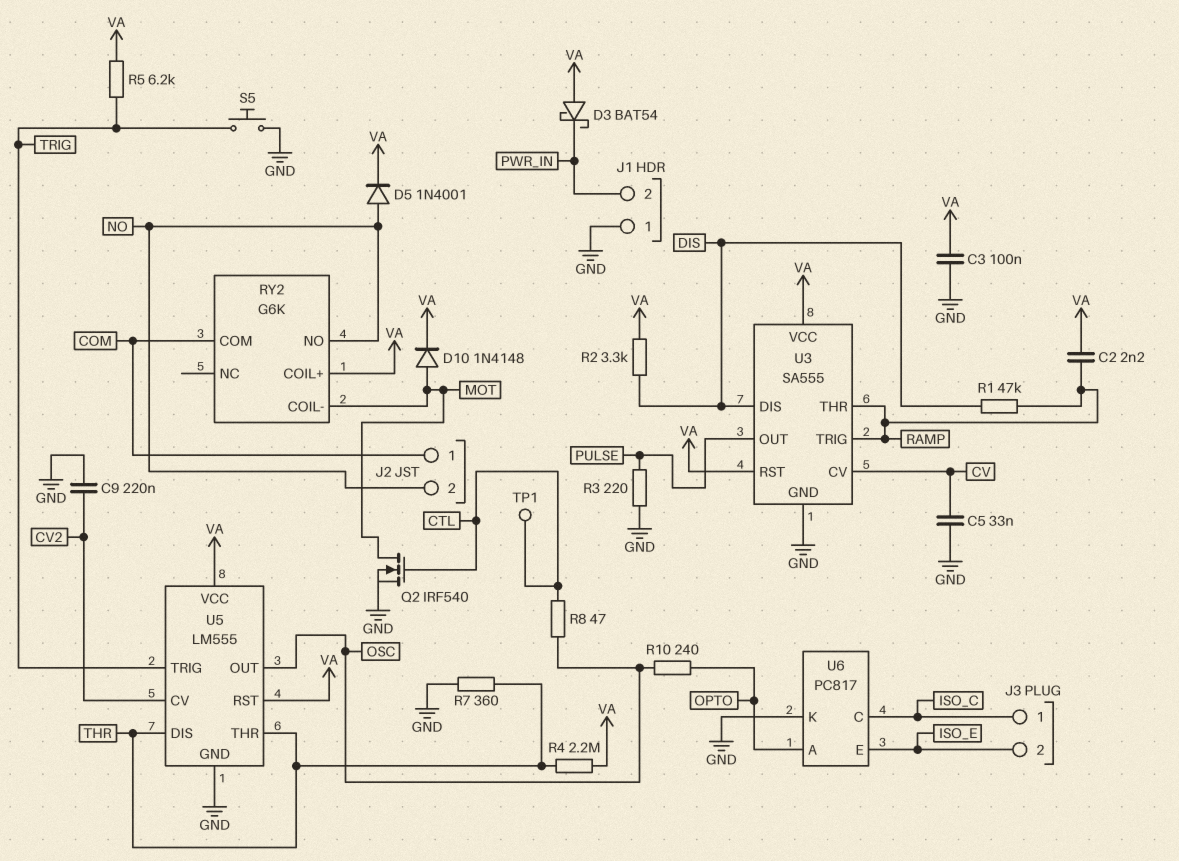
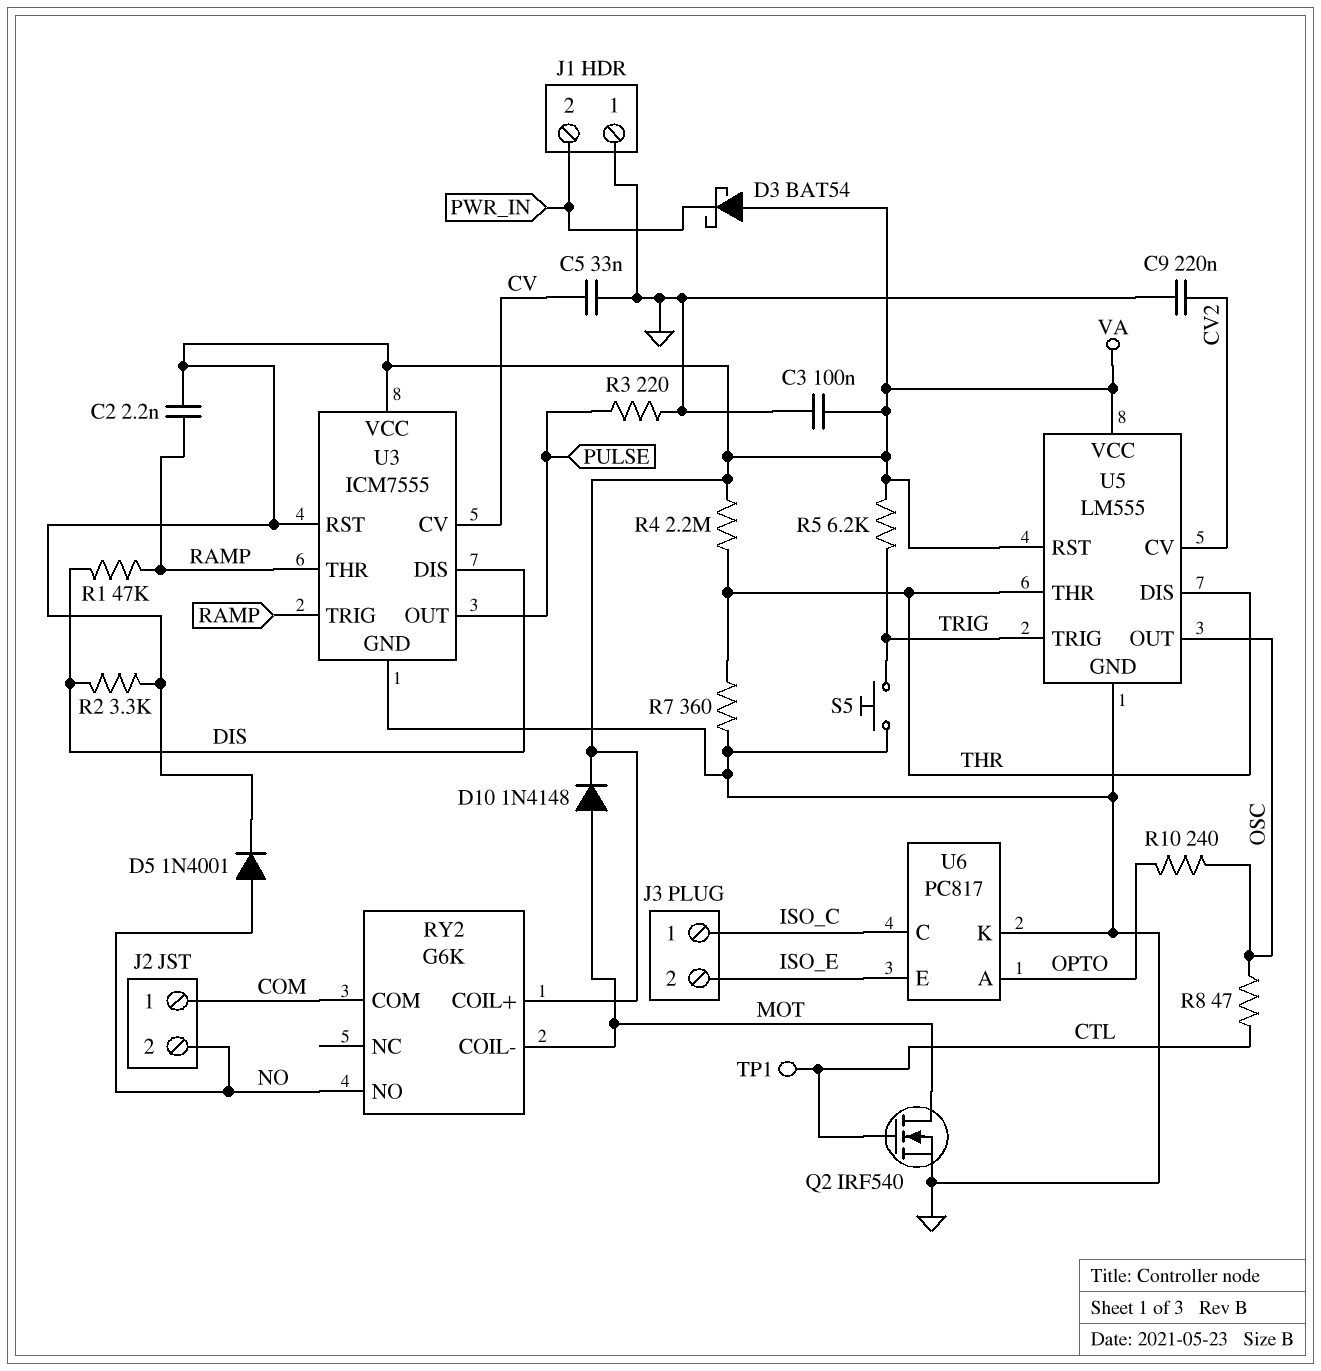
U3: SA555 -> ICM7555

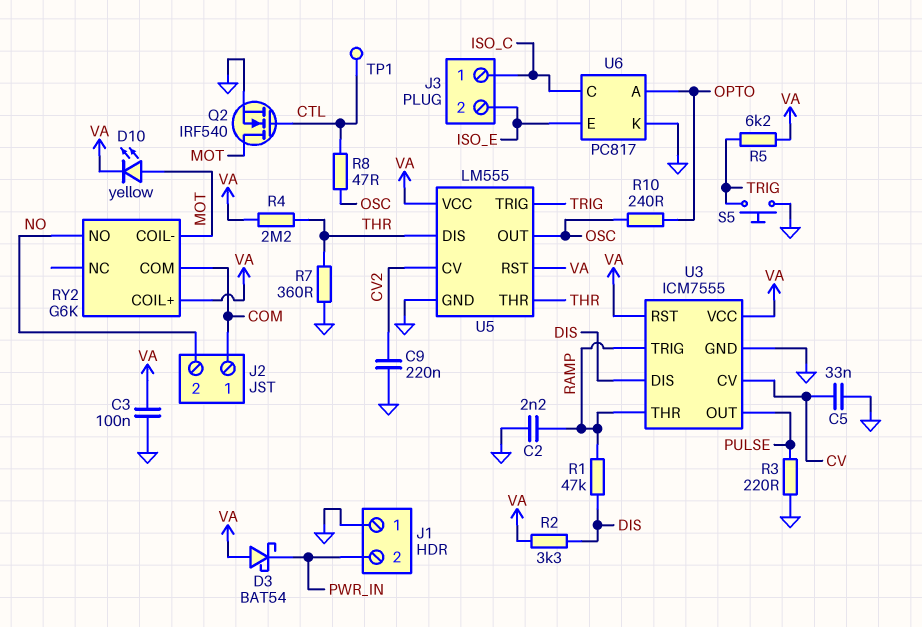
C2: 2.2nF (RAMP, VA) -> 2.2nF (GND, RAMP)
D5: diode 1N4001 (A NO, K VA) -> none
D10: diode 1N4148 (A MOT, K VA) -> LED yellow (A MOT, K VA)

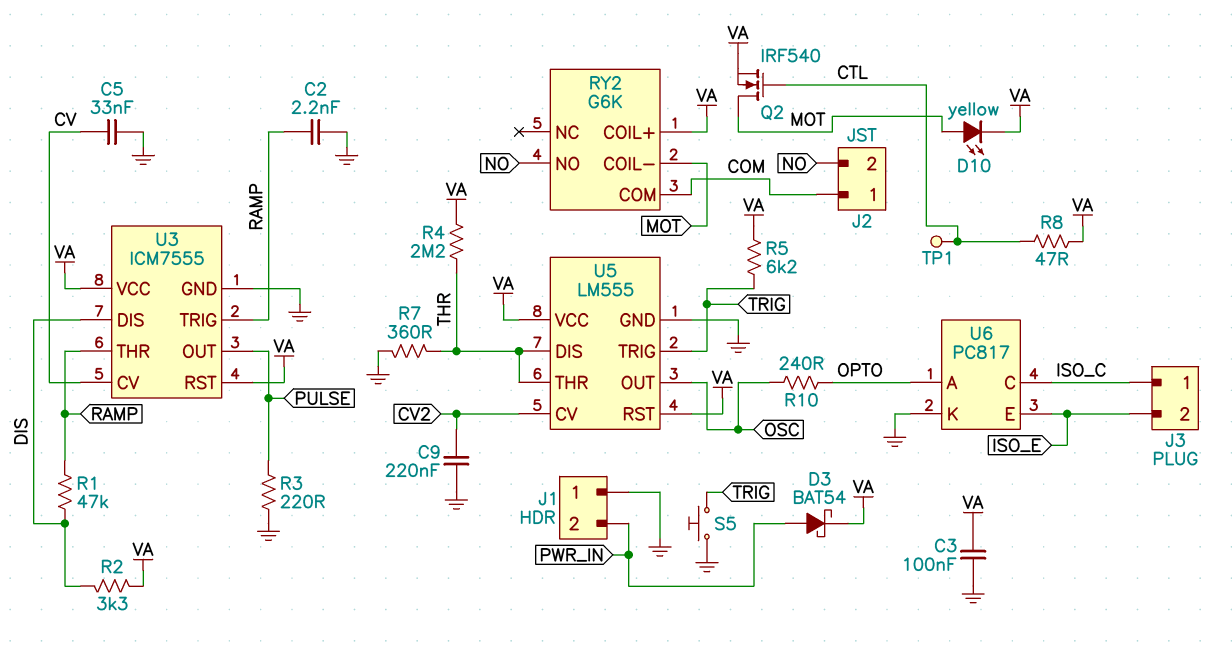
D3: schottky BAT54 (A VA, K PWR_IN) -> schottky BAT54 (A PWR_IN, K VA)
Q2: NMOS IRF540 (G CTL, D MOT, S GND) -> NMOS IRF540 (G CTL, D MOT, S VA)
R8: 47 (CTL, OSC) -> 47 (CTL, VA)

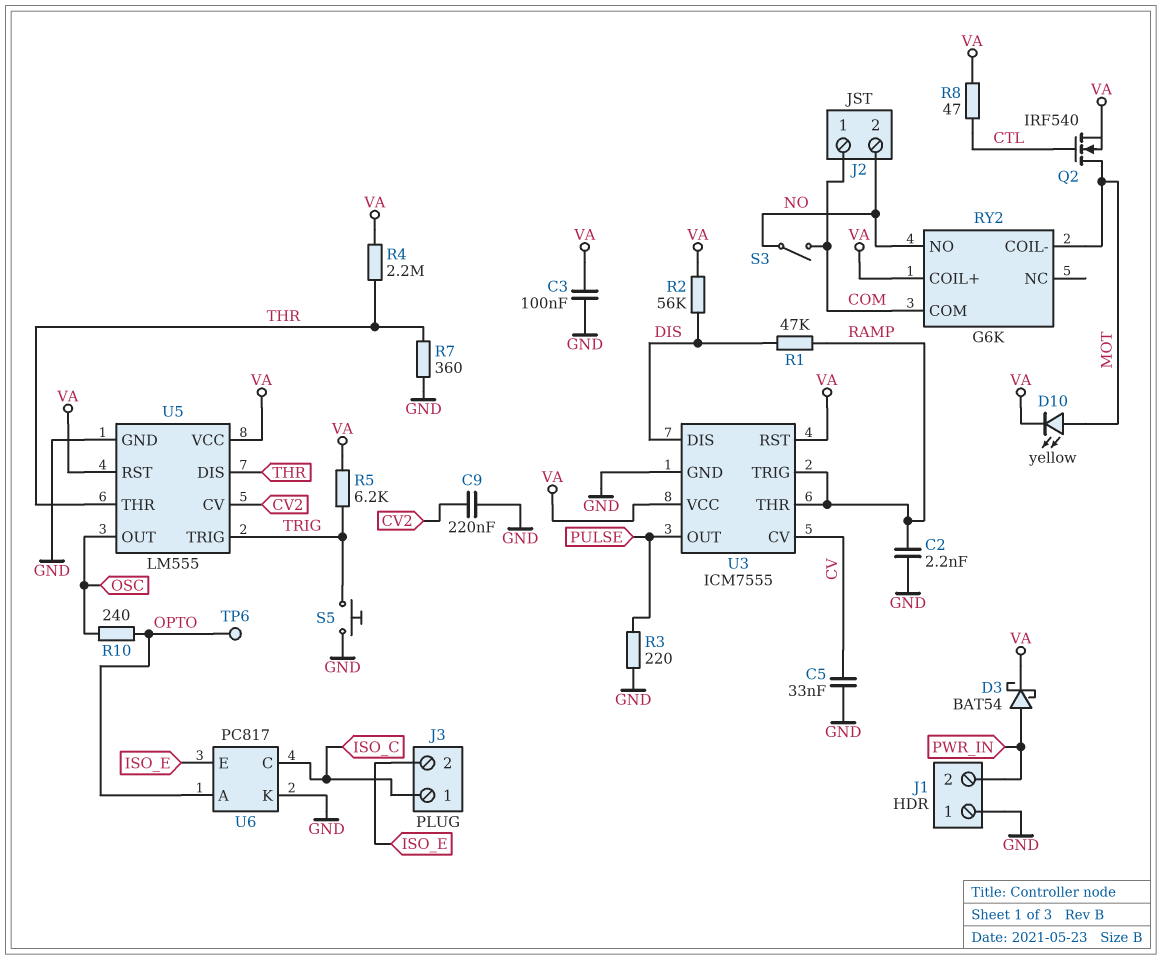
R2: 3.3k (DIS, VA) -> 56k (DIS, VA)
S3: none -> switch (COM, NO)
TP1: test point (CTL) -> none
TP6: none -> test point (OPTO)

